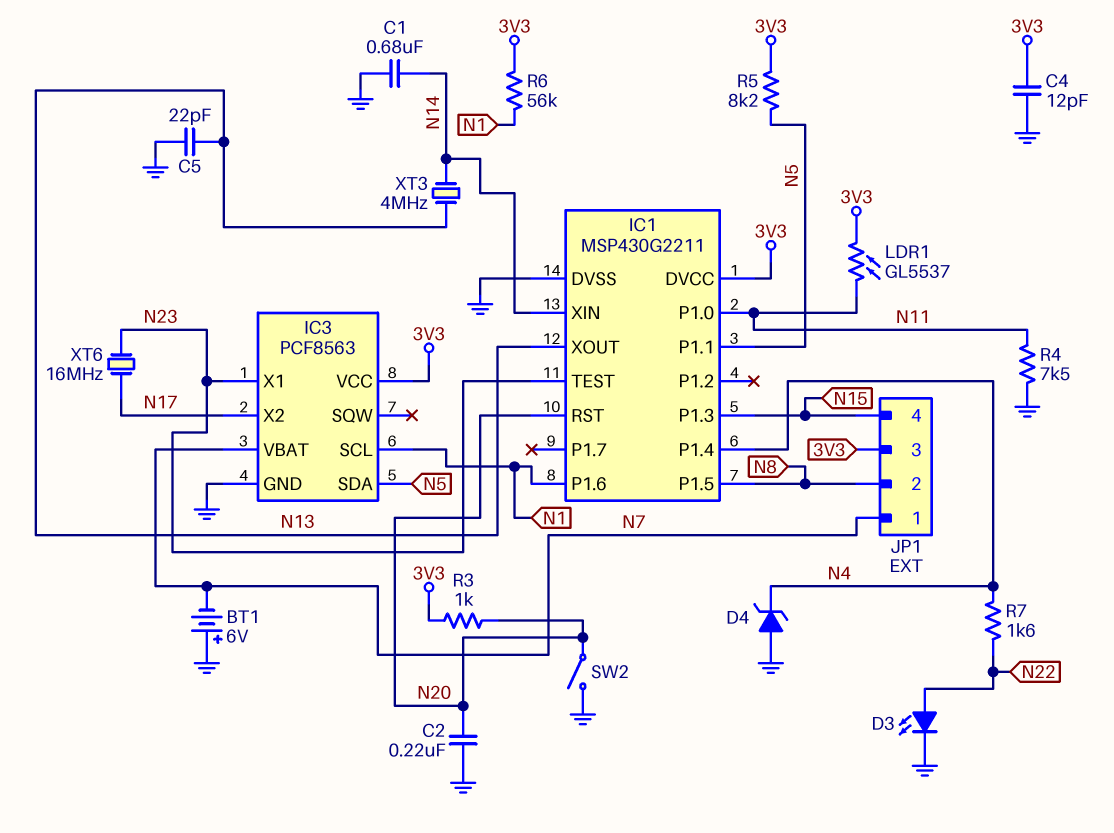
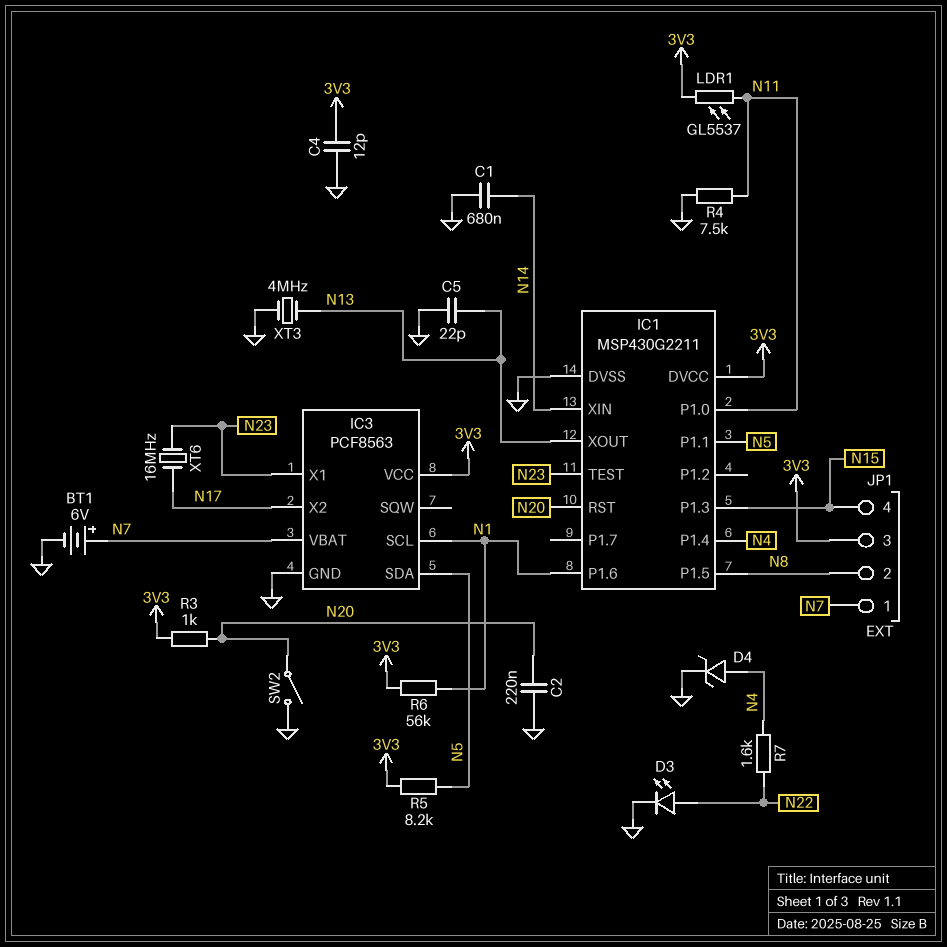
BT1: 6V (plus GND, minus N7) -> 6V (plus N7, minus GND)
D4: zener (A GND, K N4) -> zener (A N4, K GND)
XT3: 4MHz (N13, N14) -> 4MHz (GND, N13)

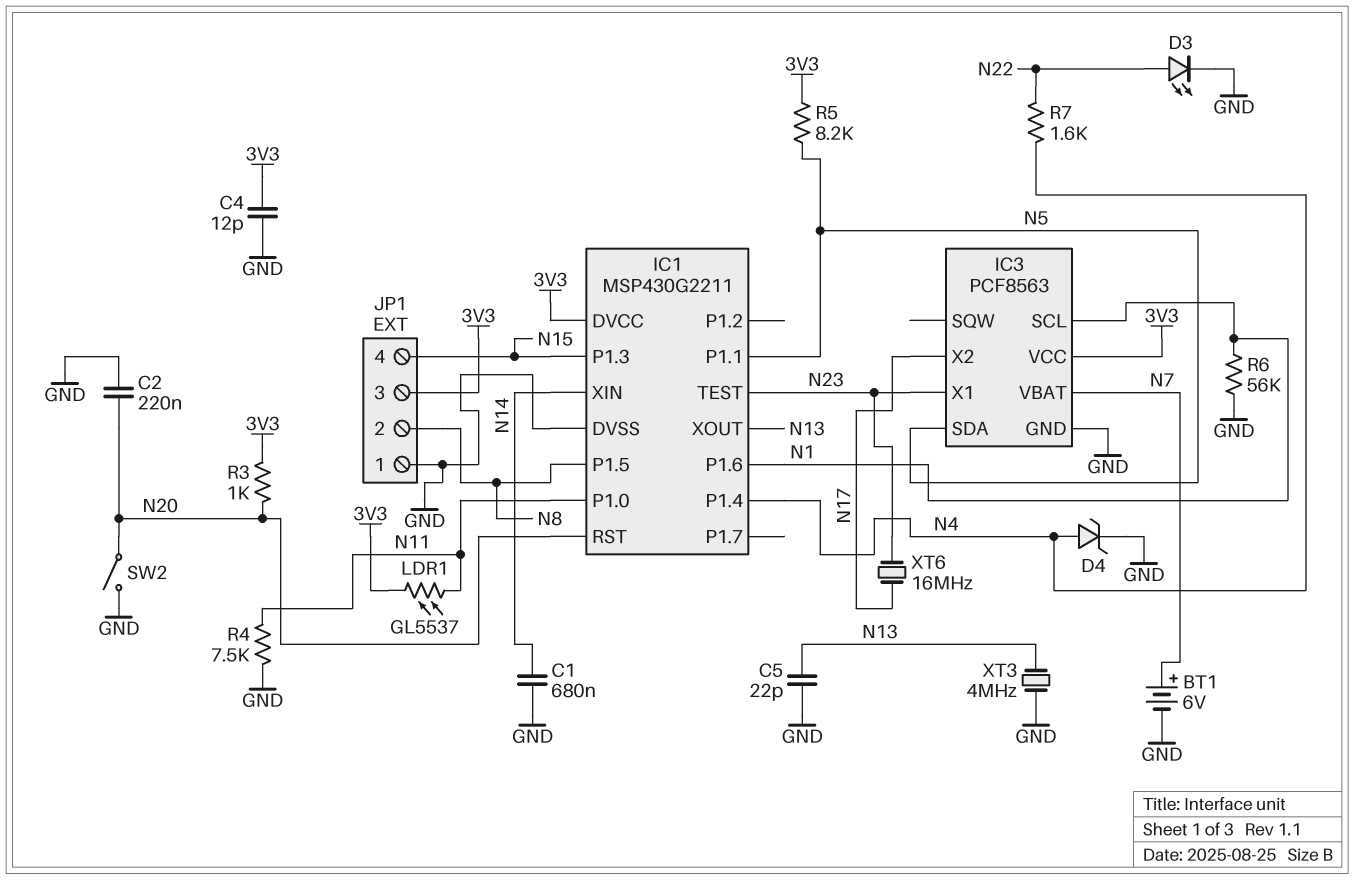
JP1 pin 1: N7 -> GND
R6: 56k (3V3, N1) -> 56k (GND, N1)

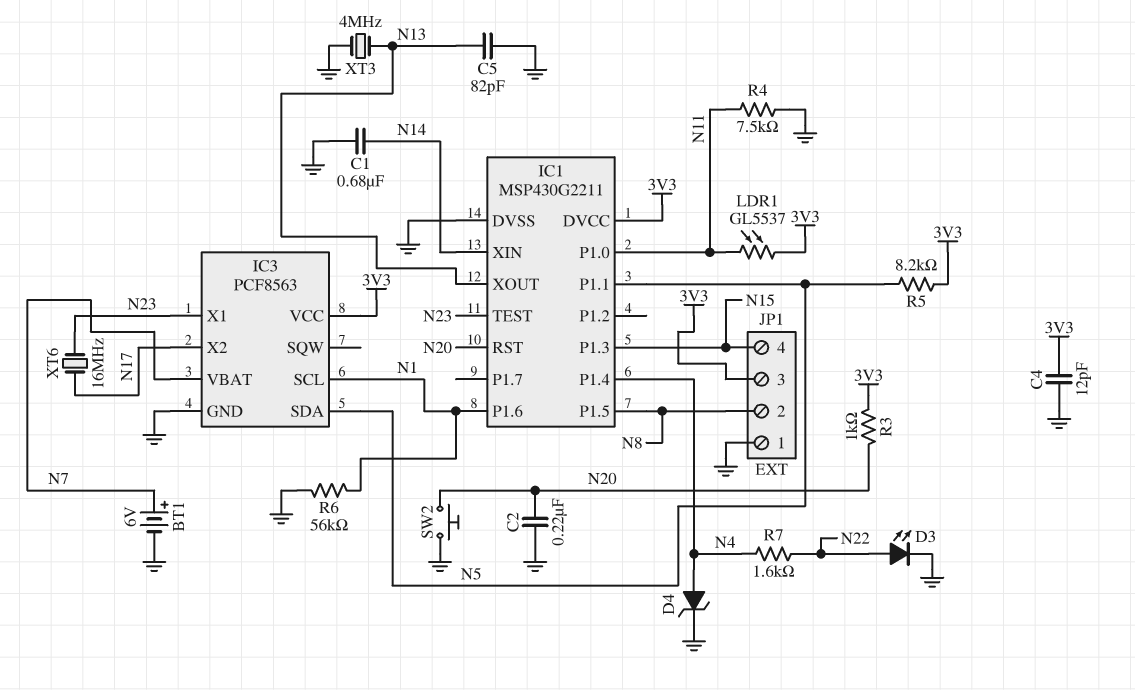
C5: 22pF (GND, N13) -> 82pF (GND, N13)
SW2: switch (GND, N20) -> button (GND, N20)

